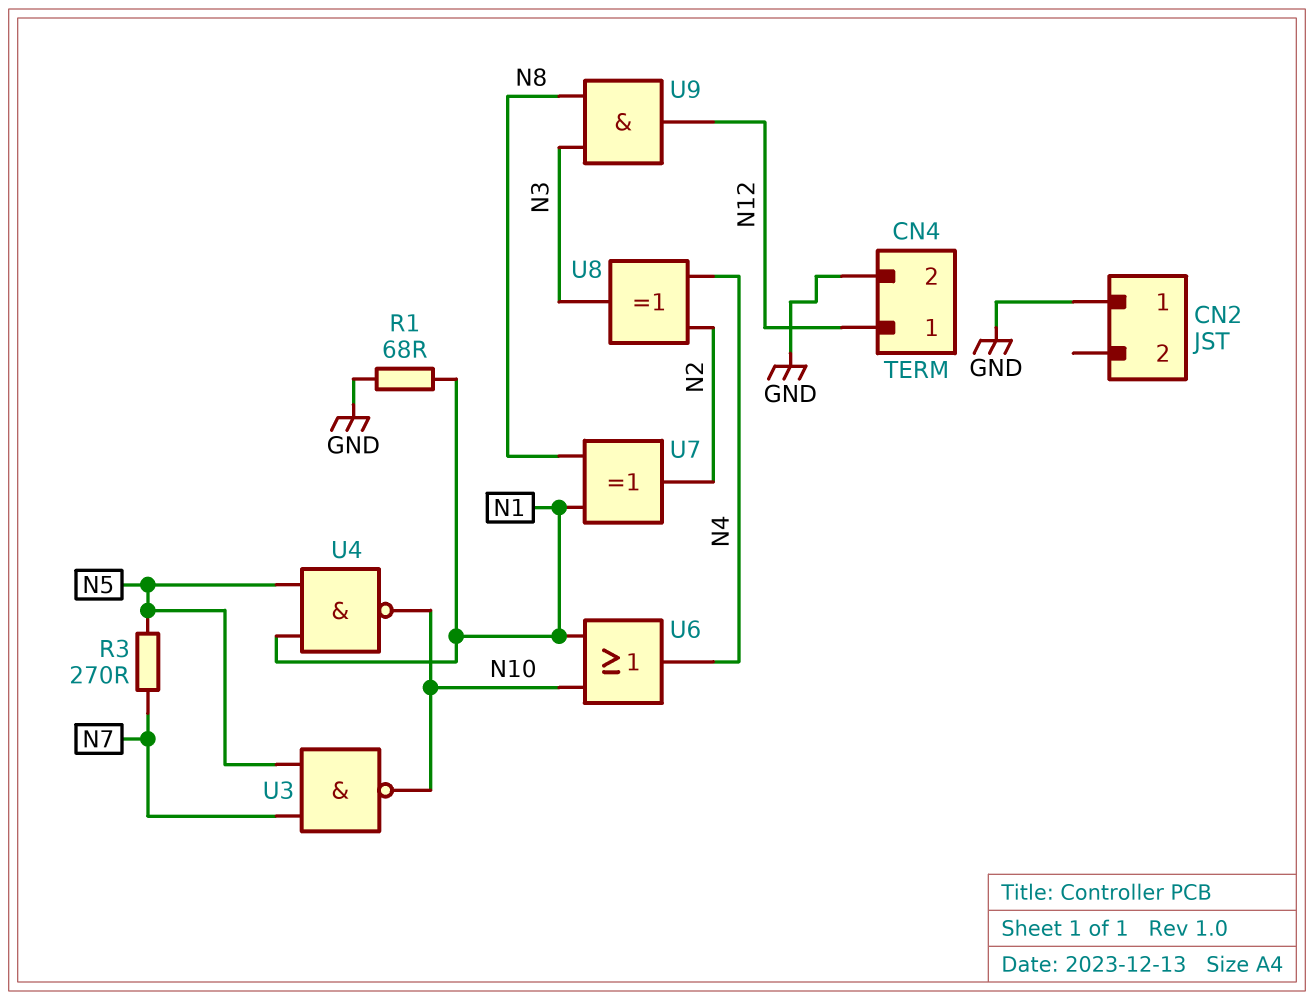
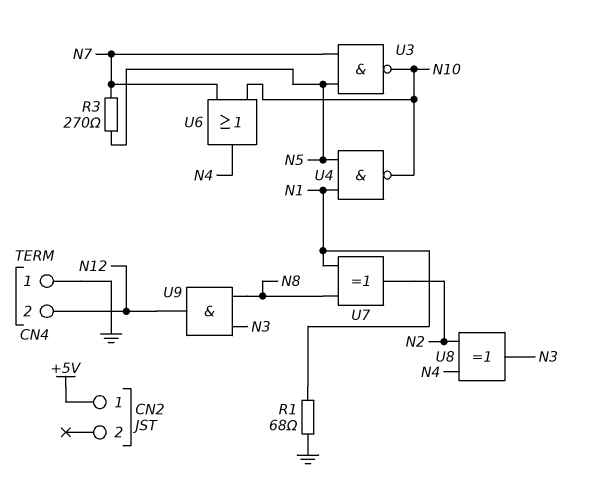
CN2 pin 1: GND -> +5V
CN4 pin 1: N12 -> GND
CN4 pin 2: GND -> N12
U6: OR (in N1, in N10, out N4) -> OR (in N7, in N10, out N4)

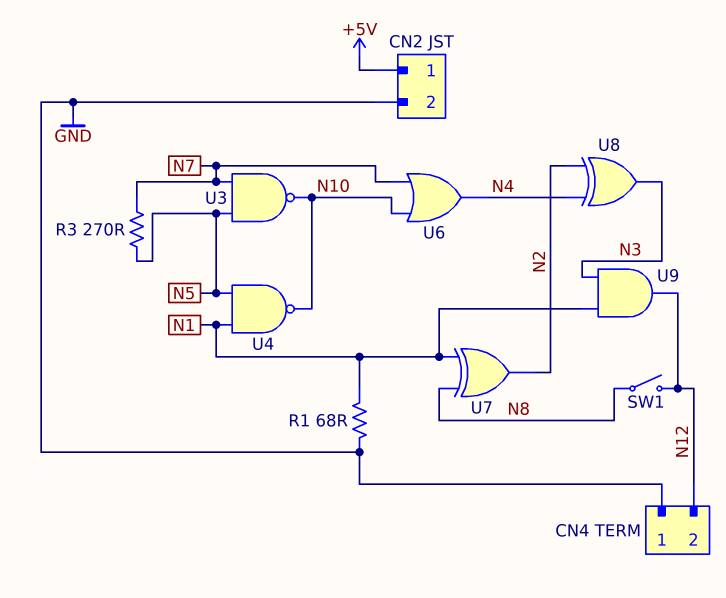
CN2 pin 2: none -> GND
SW1: none -> switch (N8, N12)
U9: AND (in N3, in N8, out N12) -> AND (in N1, in N3, out N12)

